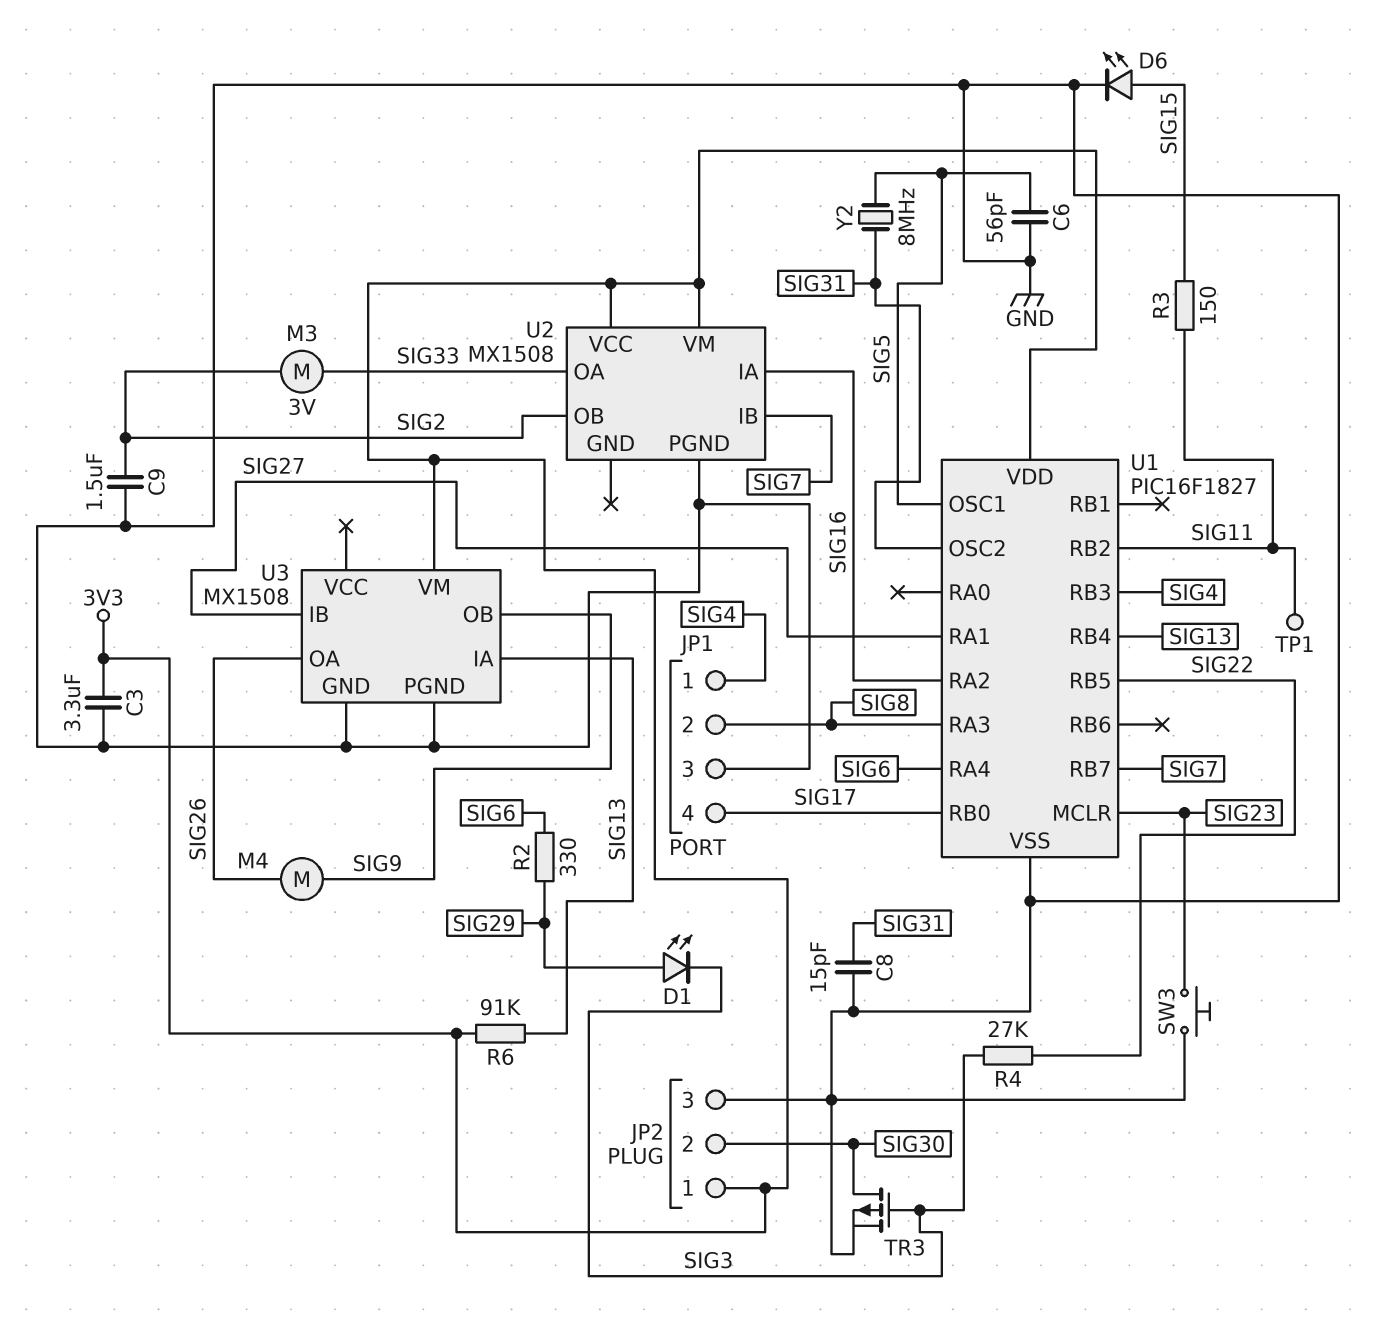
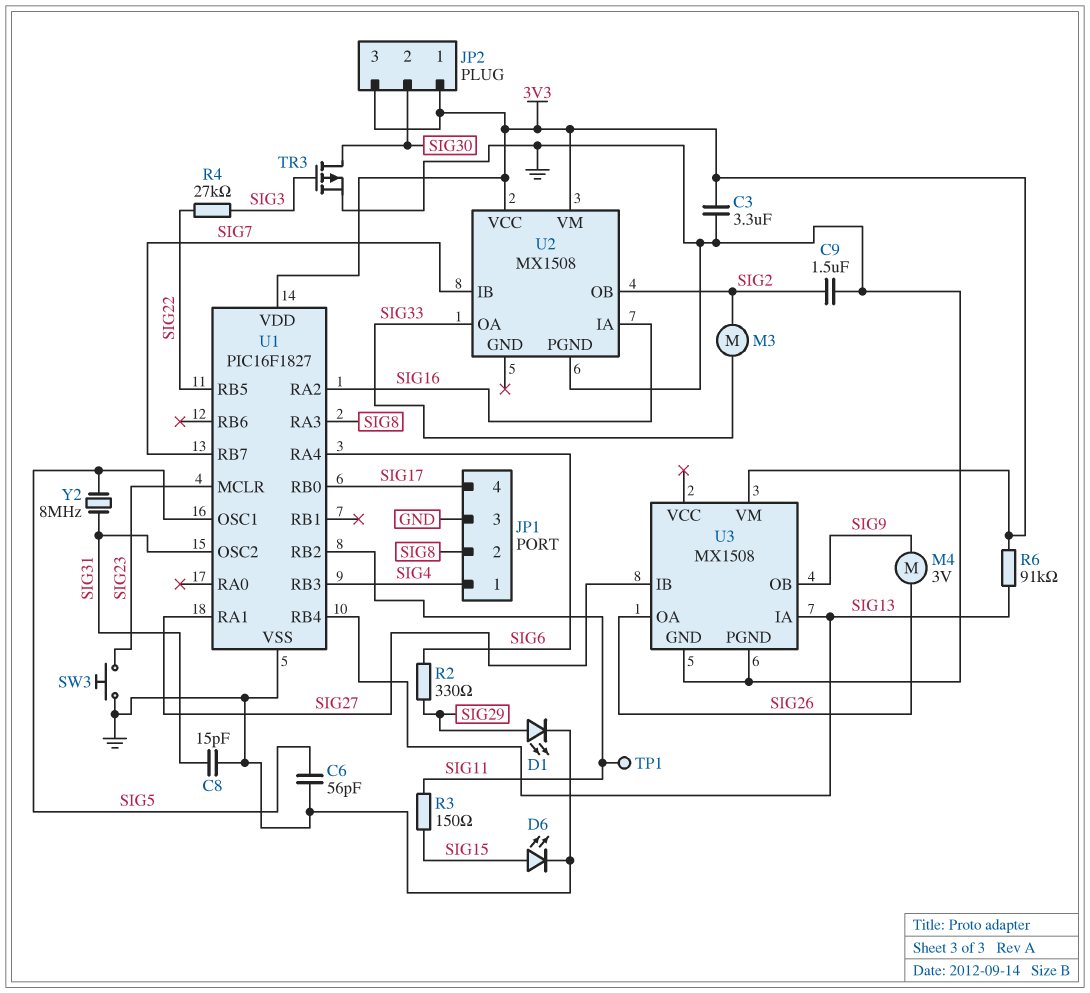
D1: LED (A SIG29, K SIG3) -> LED (A SIG29, K GND)
JP2 pin 3: GND -> 3V3
M3: motor 3V (SIG2, SIG33) -> motor (SIG2, SIG33)
M4: motor (SIG9, SIG26) -> motor 3V (SIG9, SIG26)

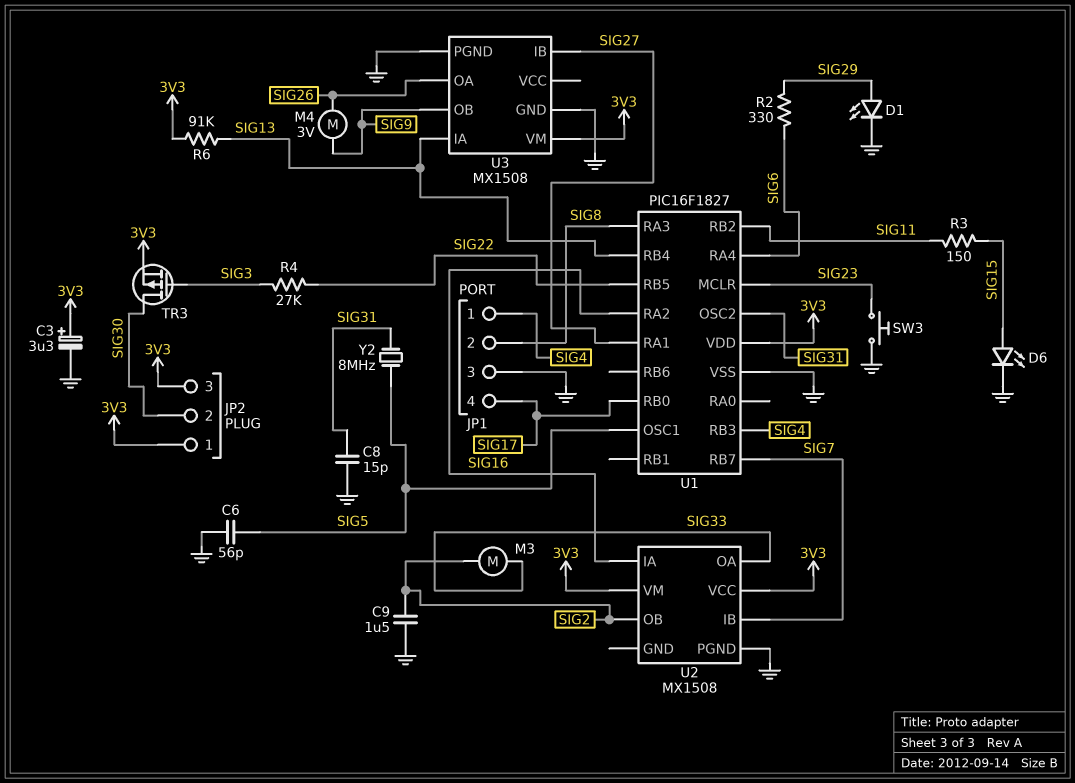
C3: 3.3uF (3V3, GND) -> 3.3uF (plus 3V3, minus GND)
TP1: test point (SIG11) -> none
TR3: PMOS (G SIG3, D SIG30, S GND) -> PMOS (G SIG3, D SIG30, S 3V3)

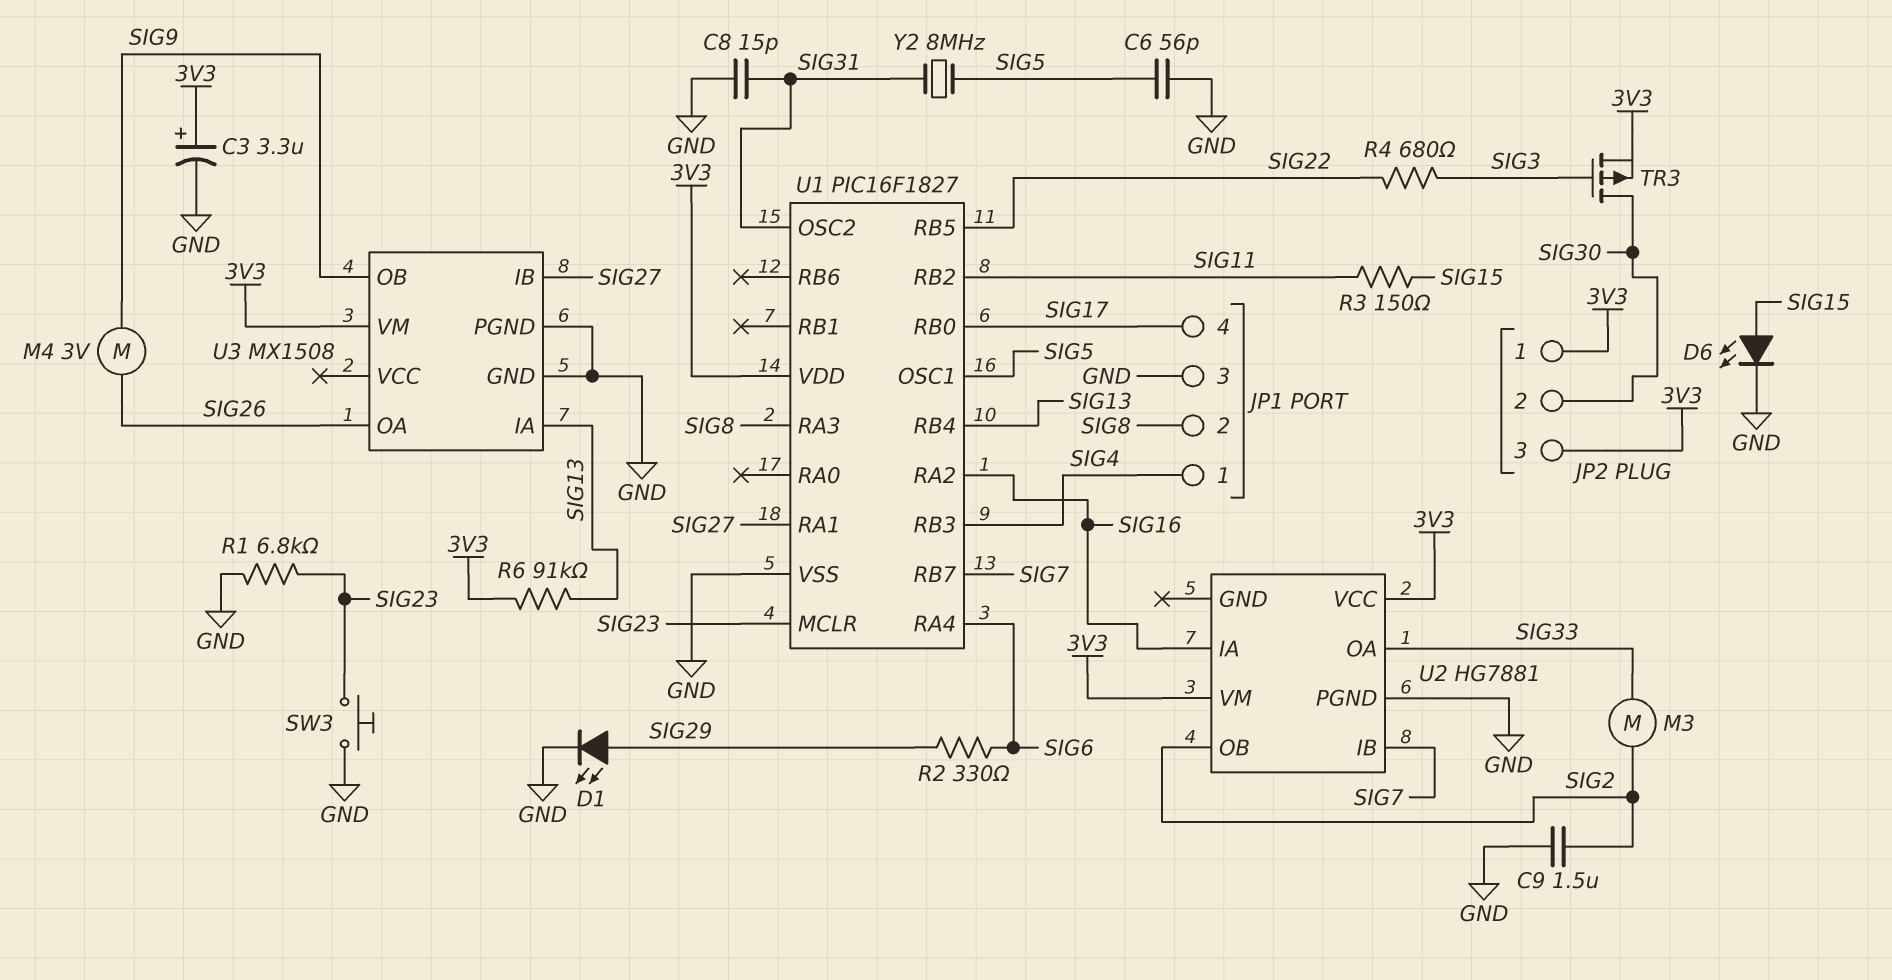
R1: none -> 6.8k (GND, SIG23)
R4: 27k (SIG3, SIG22) -> 680 (SIG3, SIG22)
U2: MX1508 -> HG7881

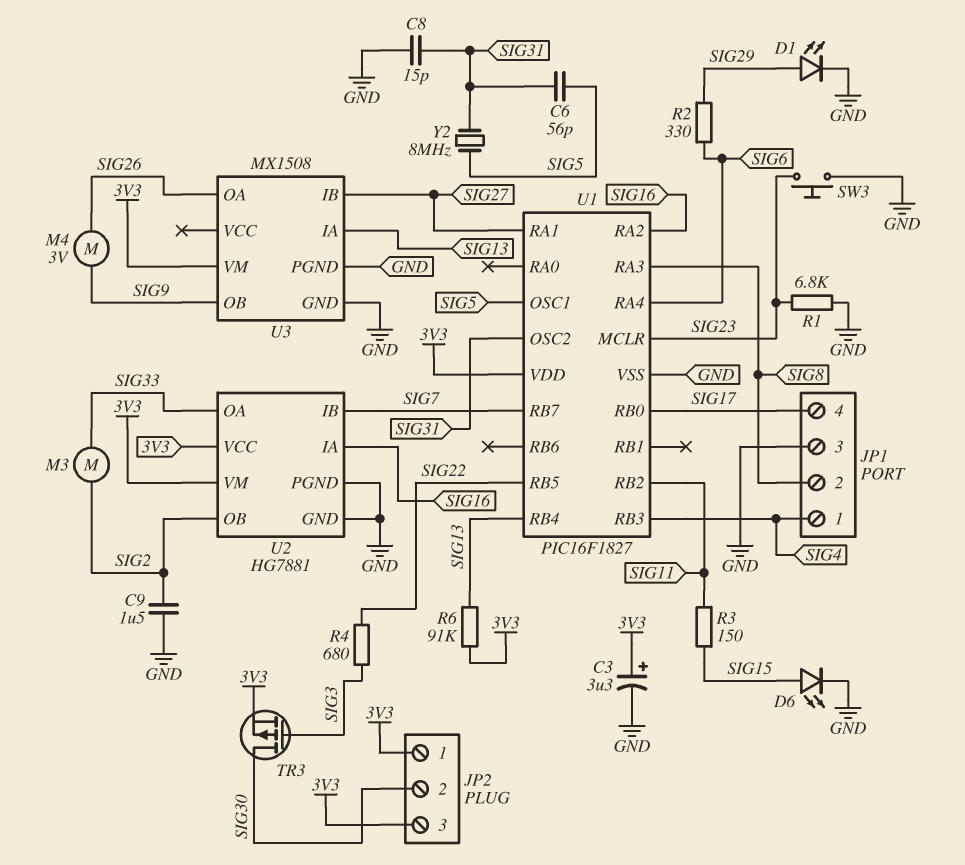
C6: 56pF (GND, SIG5) -> 56pF (SIG5, SIG31)
U2 pin GND: none -> GND

